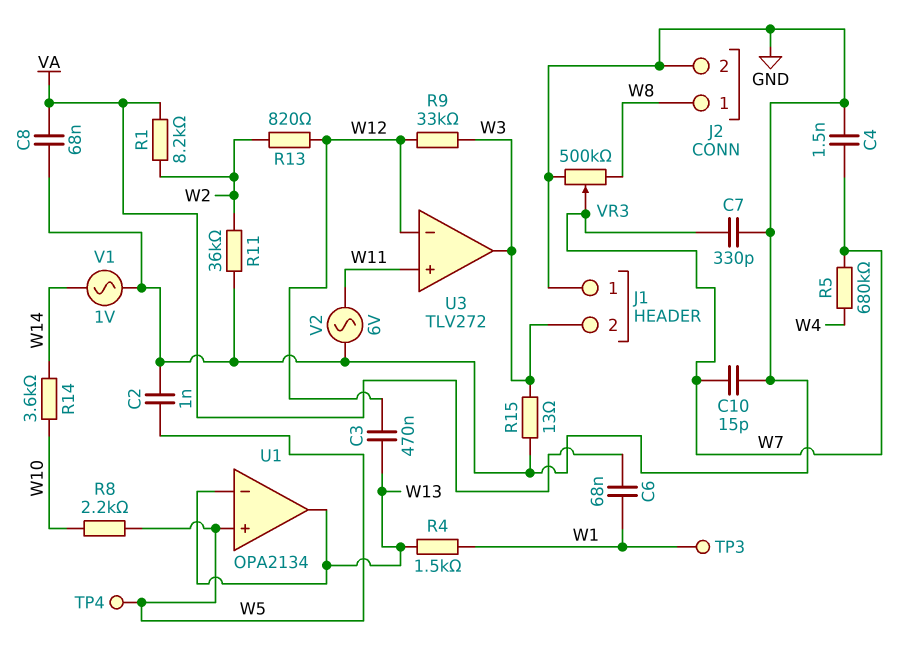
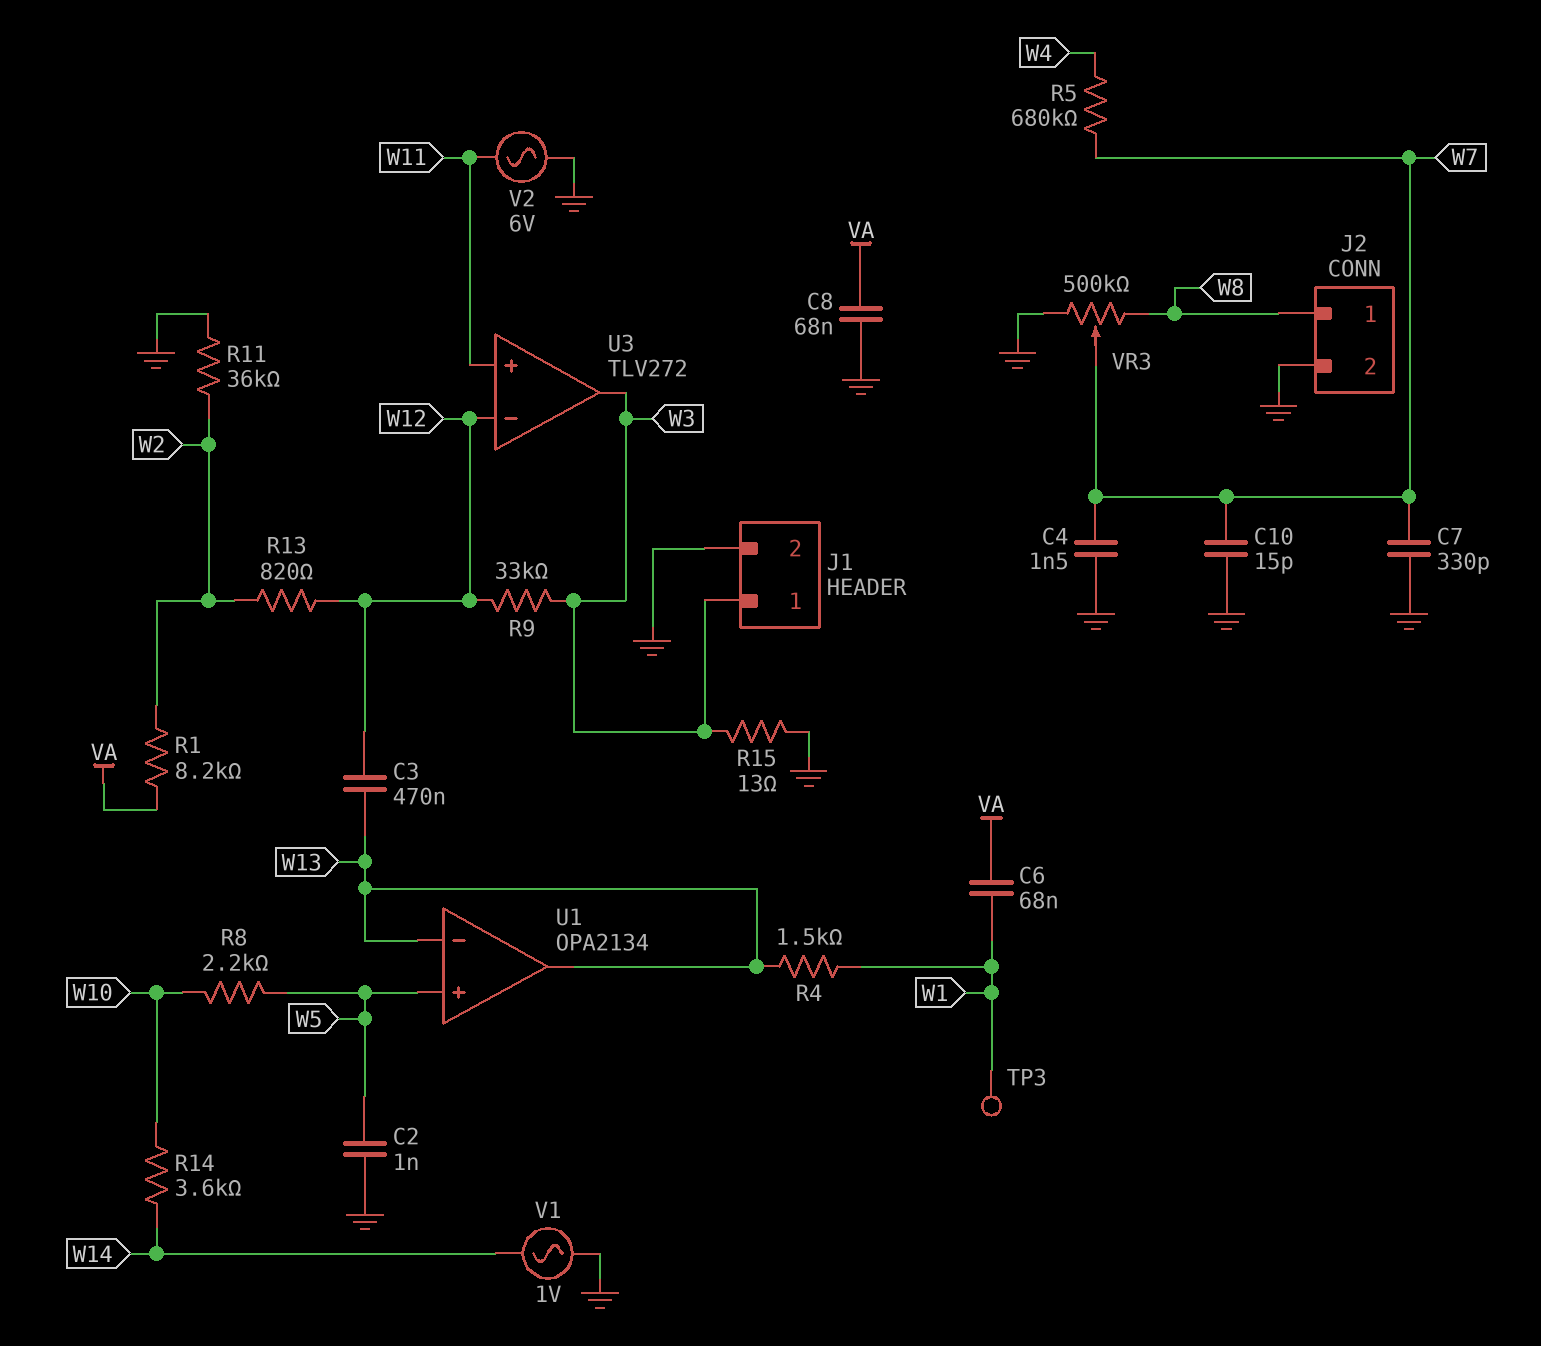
J1 pin 1: GND -> W3
J1 pin 2: W3 -> GND
TP4: test point (W5) -> none

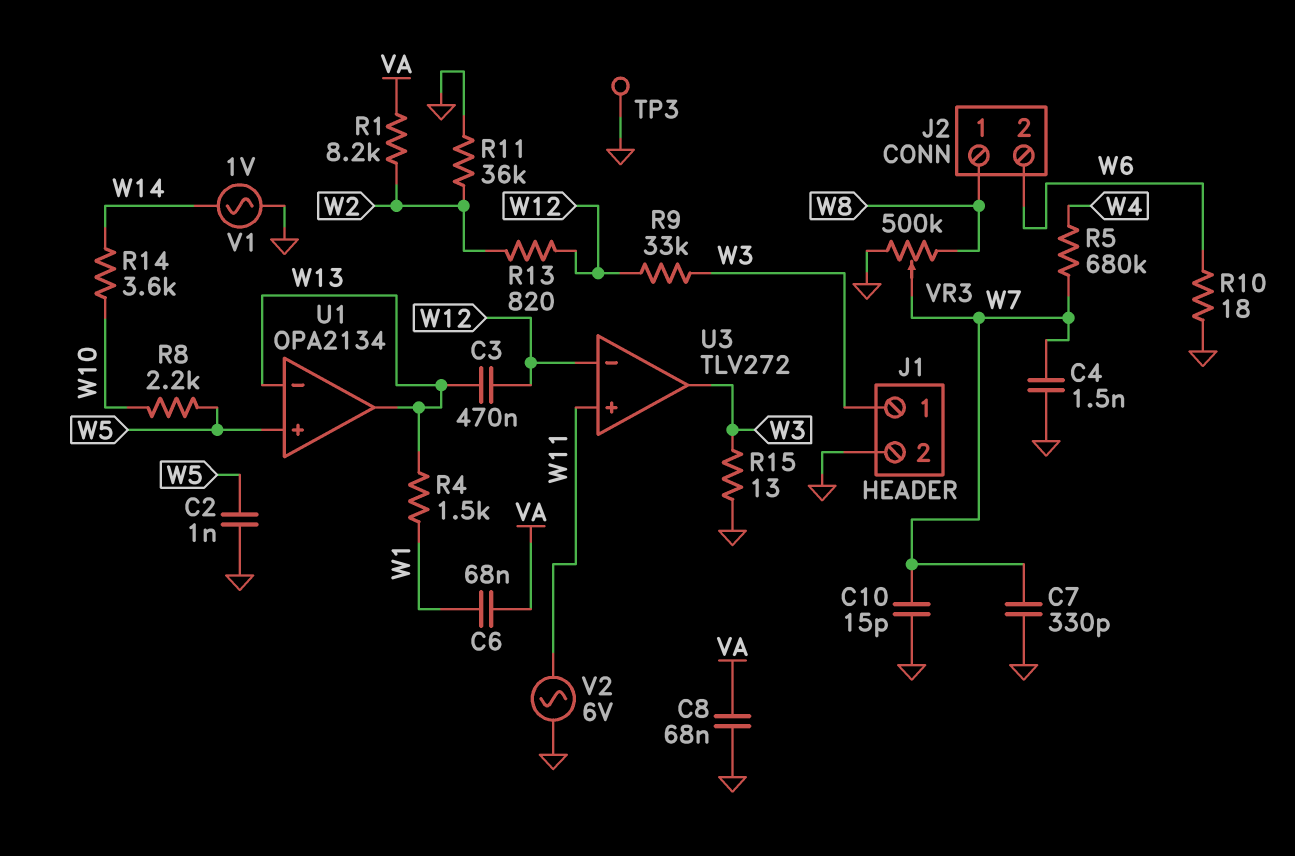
J2 pin 2: GND -> W6
R10: none -> 18 (GND, W6)
TP3: test point (W1) -> test point (GND)

